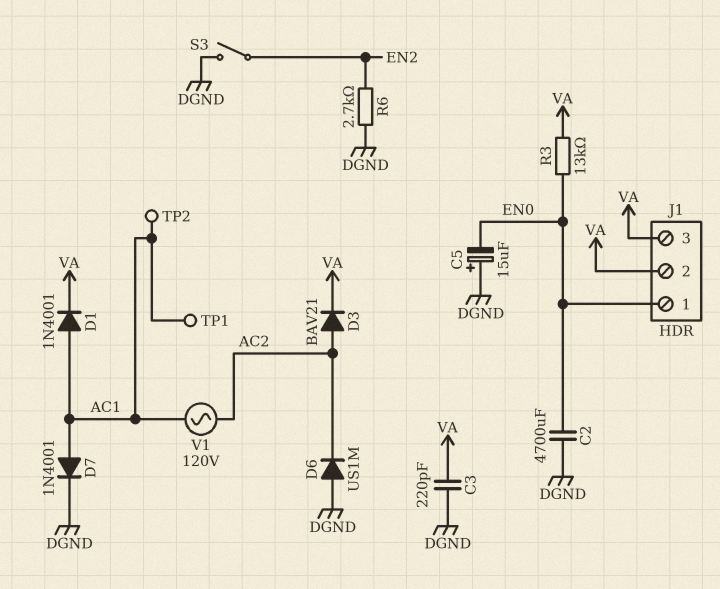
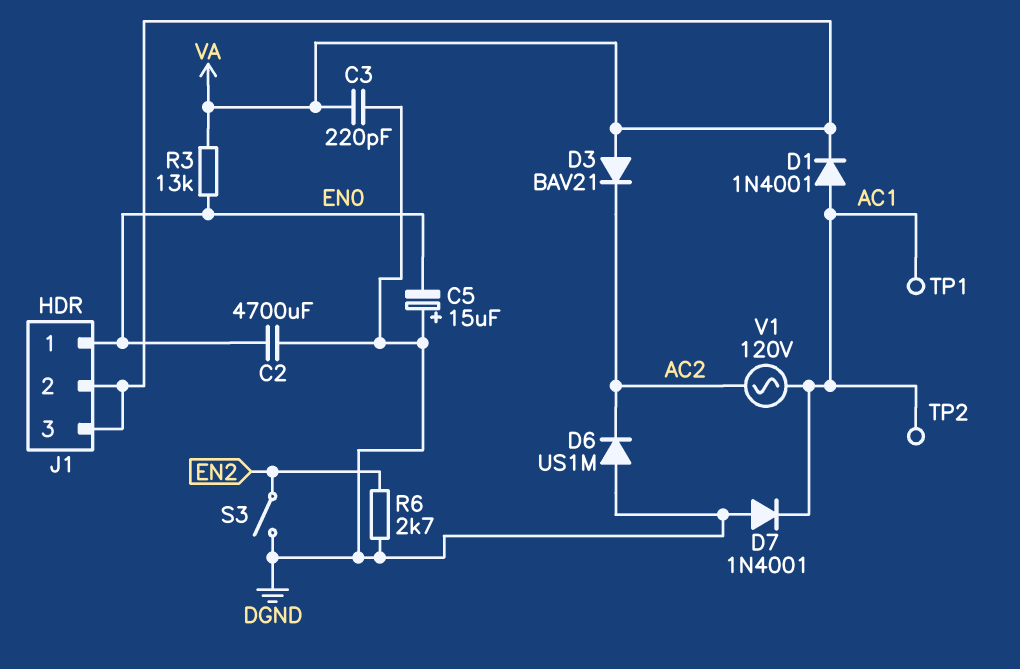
D3: diode BAV21 (A AC2, K VA) -> diode BAV21 (A VA, K AC2)
D7: diode 1N4001 (A AC1, K DGND) -> diode 1N4001 (A DGND, K AC1)

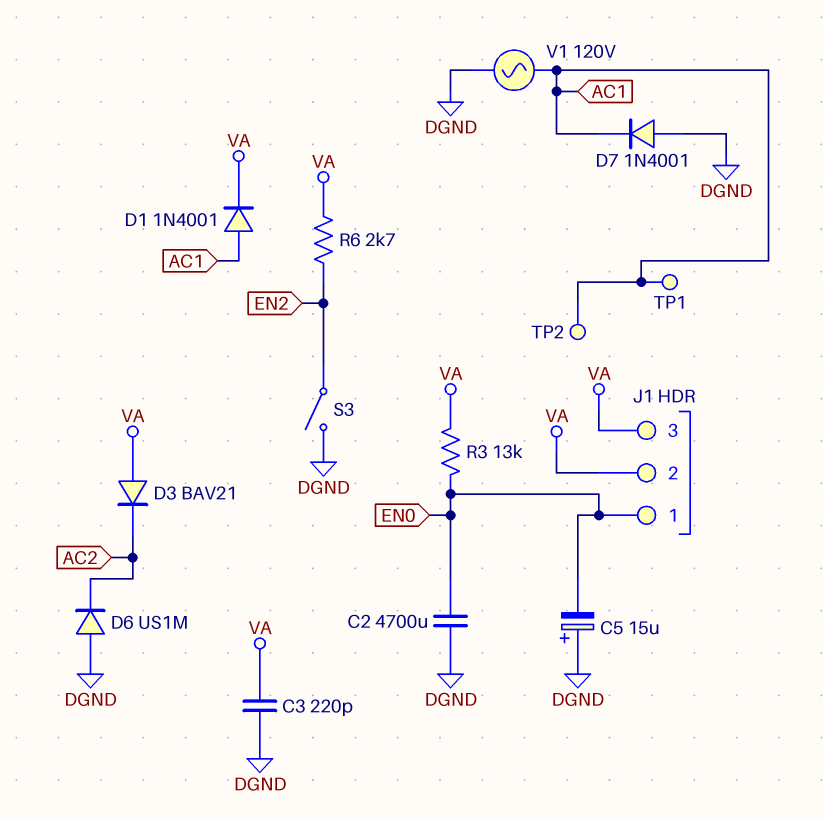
R6: 2.7k (DGND, EN2) -> 2.7k (EN2, VA)
V1: AC 120V (AC1, AC2) -> AC 120V (AC1, DGND)

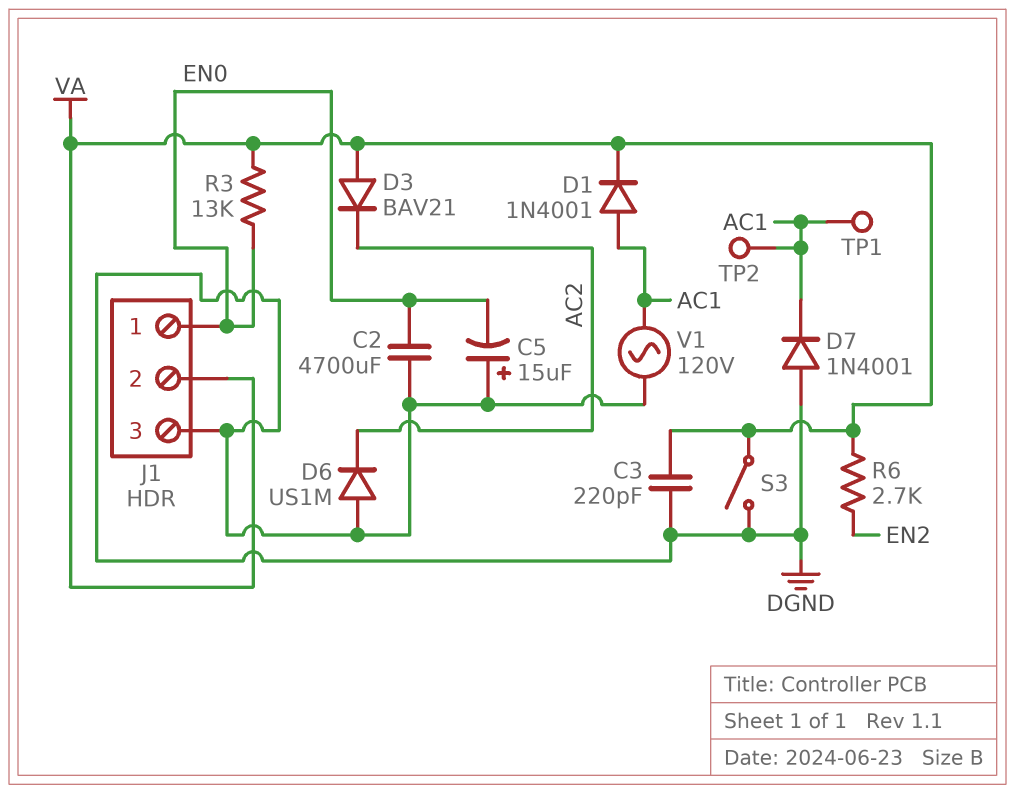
J1 pin 3: VA -> DGND
S3: switch (DGND, EN2) -> switch (DGND, VA)

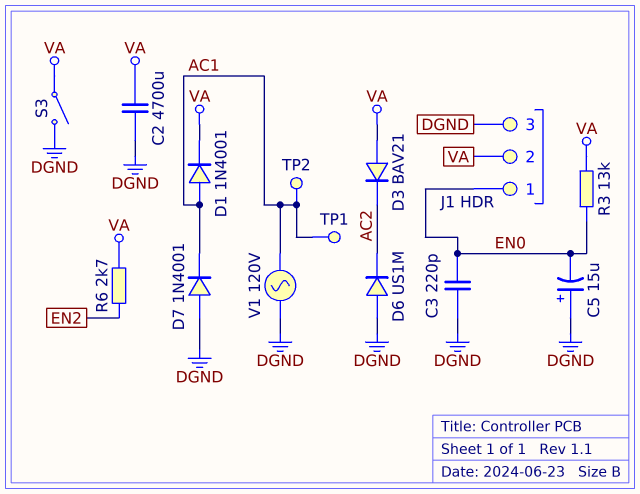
C2: 4700uF (DGND, EN0) -> 4700uF (DGND, VA)
C3: 220pF (DGND, VA) -> 220pF (DGND, EN0)

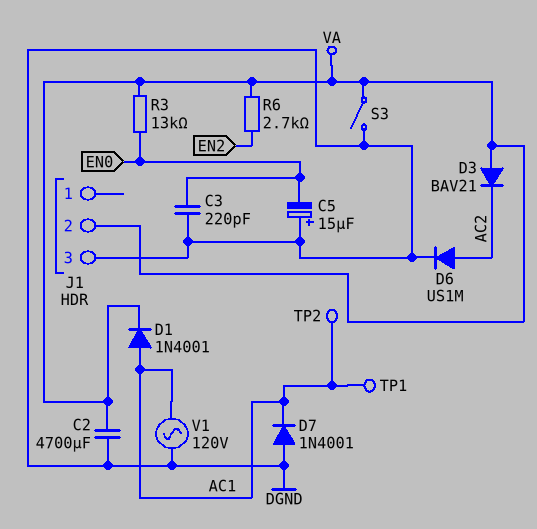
D6: diode US1M (A DGND, K AC2) -> diode US1M (A AC2, K DGND)
J1 pin 1: EN0 -> none

